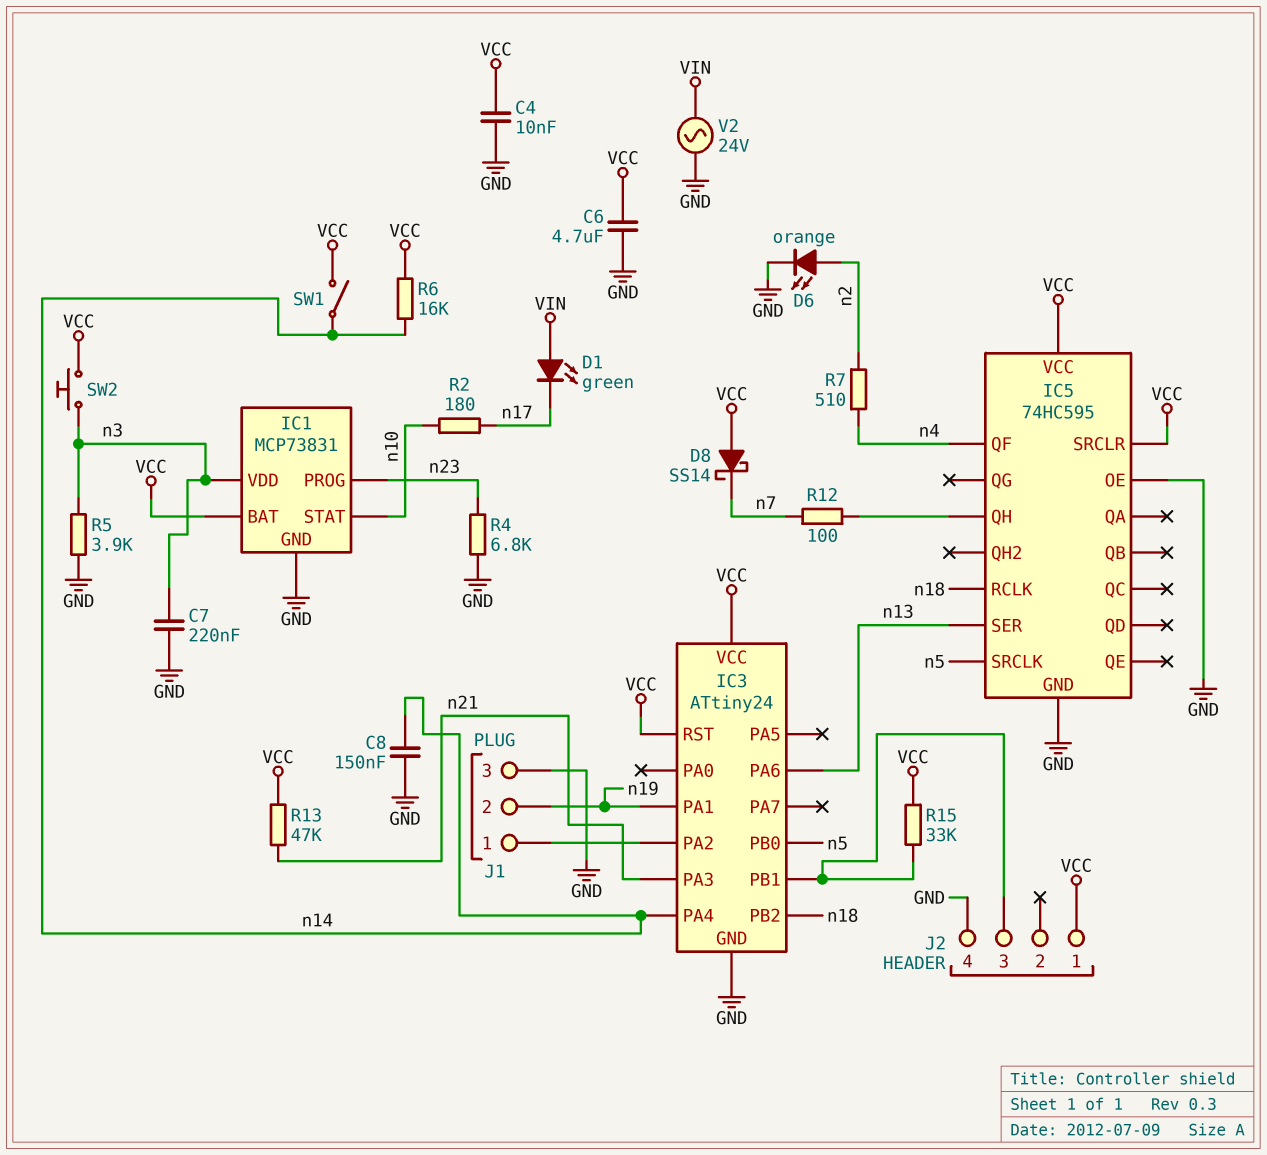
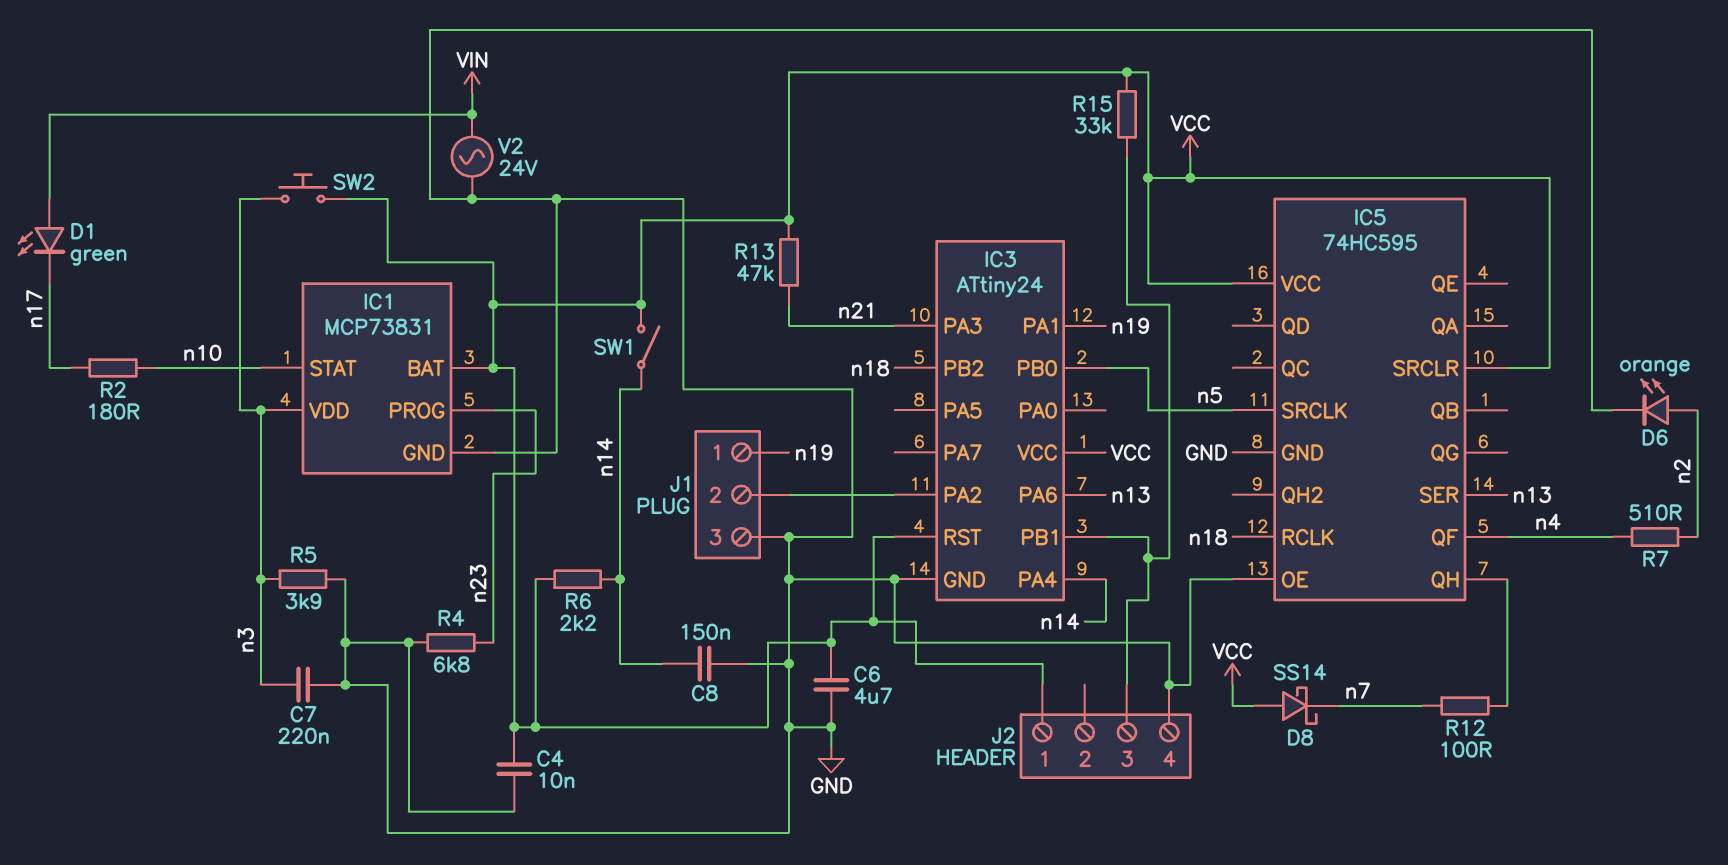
J1 pin 1: IC3/PA2 -> n19
J1 pin 2: n19 -> IC3/PA2
R6: 16k (VCC, n14) -> 2.2k (VCC, n14)

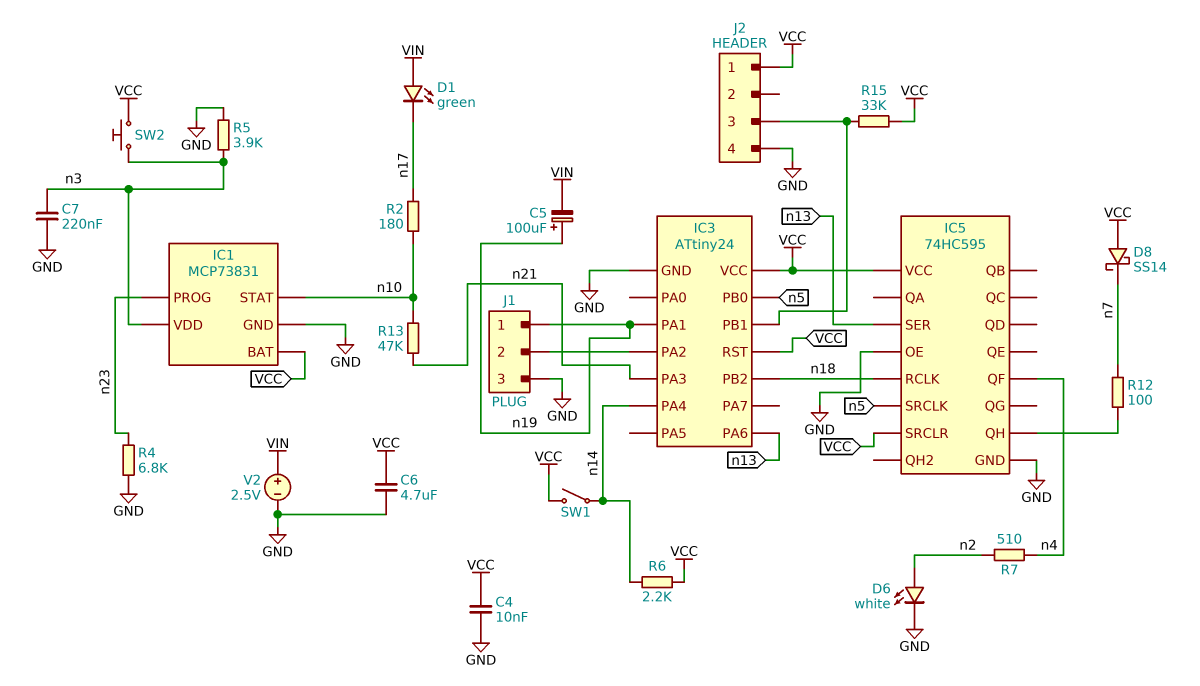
C5: none -> 100uF (plus n19, minus VIN)
C8: 150nF (GND, n14) -> none
D6: LED orange (A n2, K GND) -> LED white (A n2, K GND)
R13: 47k (VCC, n21) -> 47k (n10, n21)
V2: AC 24V (GND, VIN) -> 2.5V (plus VIN, minus GND)

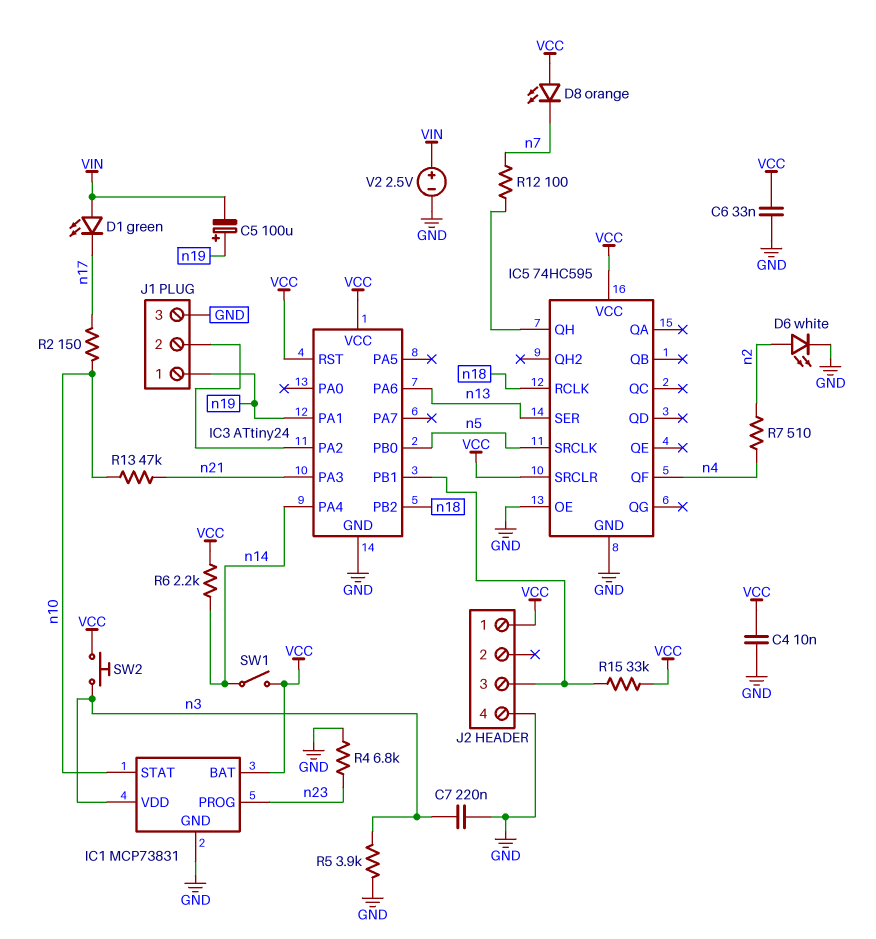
C6: 4.7uF (GND, VCC) -> 33nF (GND, VCC)
D8: schottky SS14 (A VCC, K n7) -> LED orange (A VCC, K n7)
R2: 180 (n10, n17) -> 150 (n10, n17)

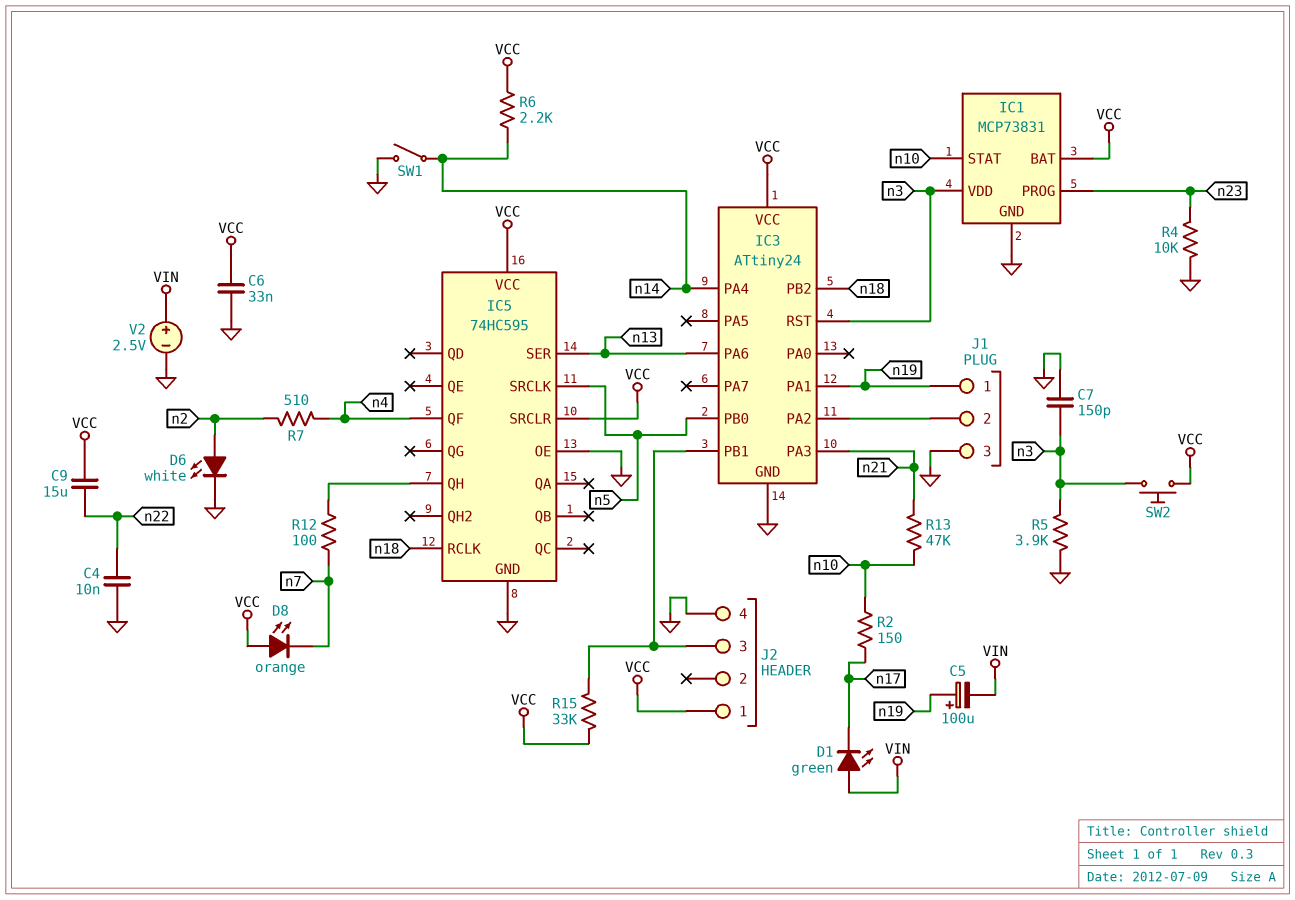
C4: 10nF (GND, VCC) -> 10nF (GND, n22)
C7: 220nF (GND, n3) -> 150pF (GND, n3)
C9: none -> 15uF (VCC, n22)
IC3 pin RST: VCC -> n3
R4: 6.8k (GND, n23) -> 10k (GND, n23)
SW1: switch (VCC, n14) -> switch (GND, n14)

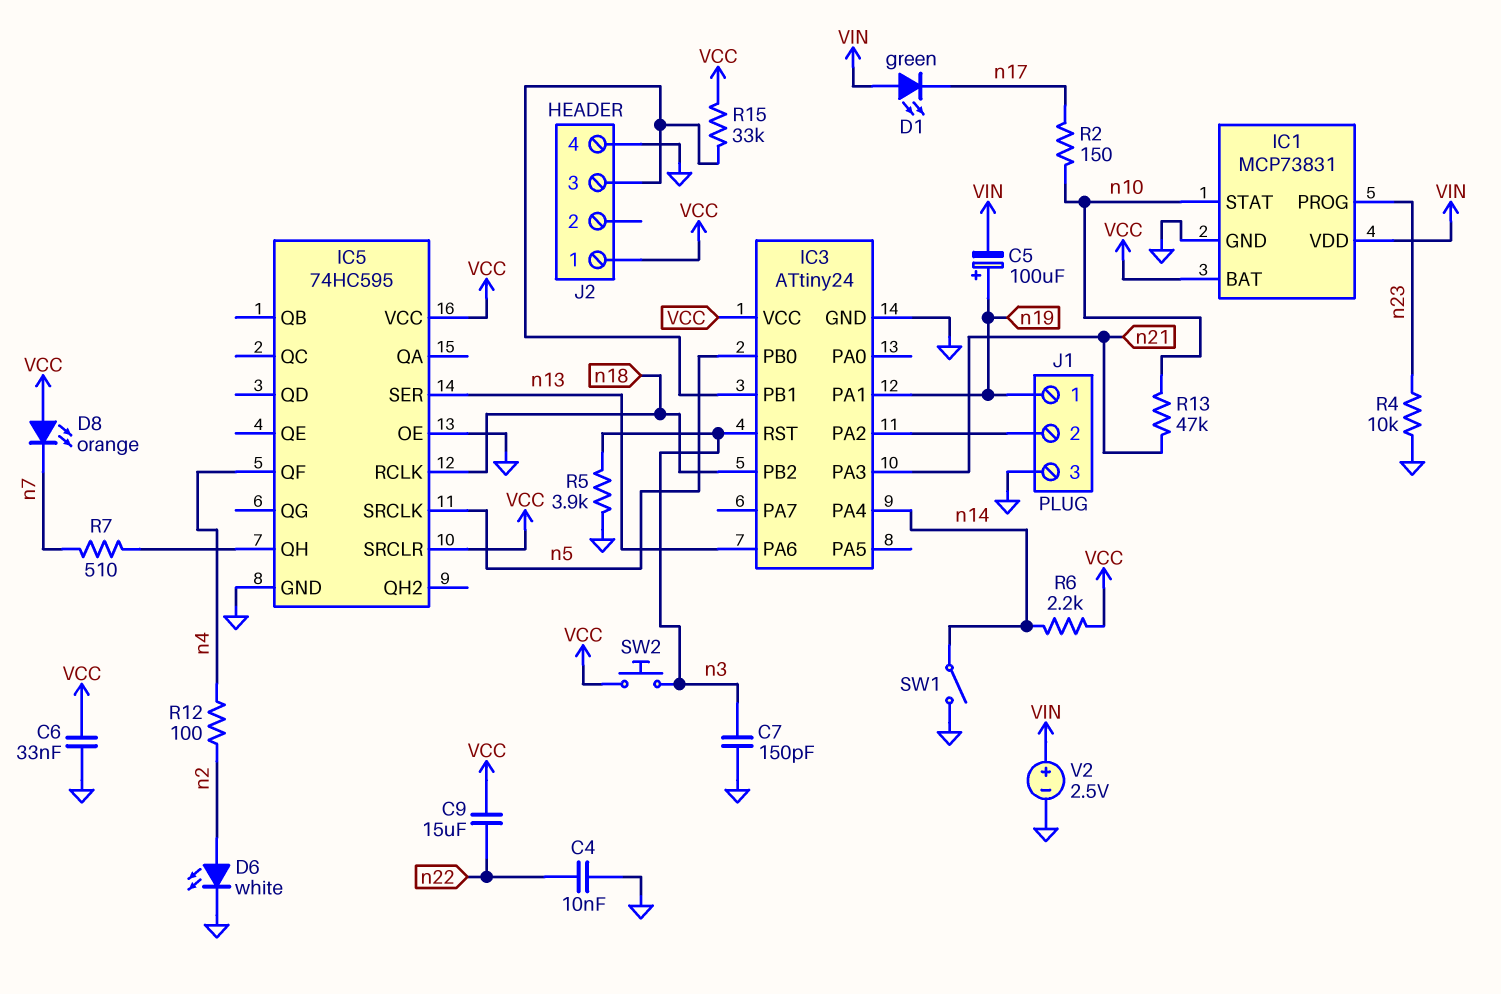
IC1 pin VDD: n3 -> VIN
R7: 510 (n2, n4) -> 510 (IC5/QH, n7)
R12: 100 (IC5/QH, n7) -> 100 (n2, n4)

